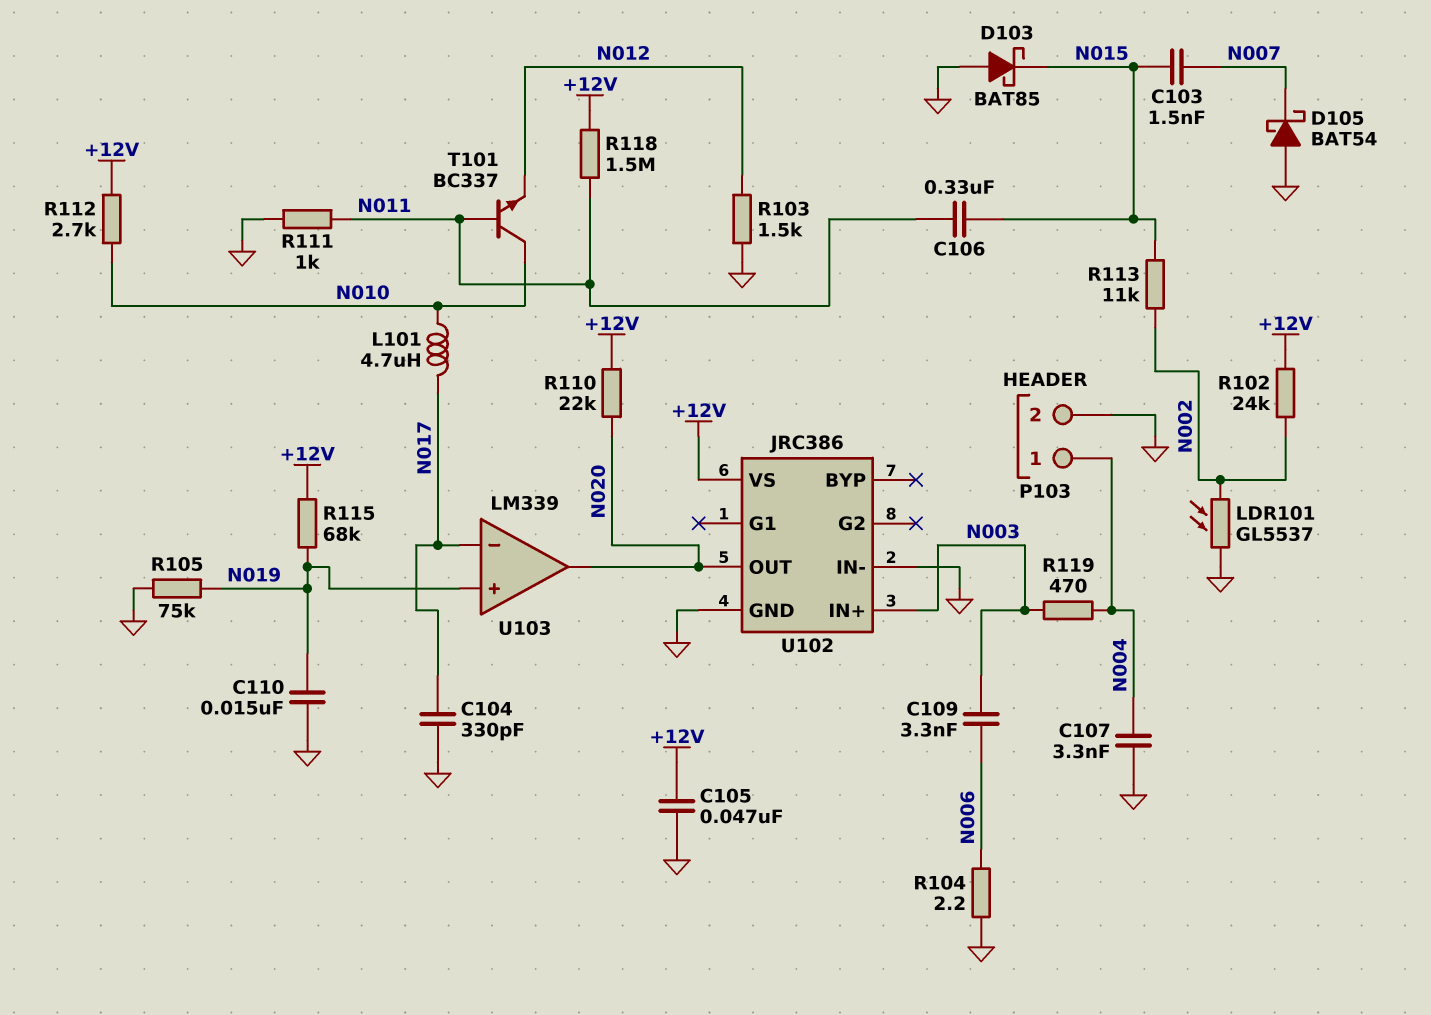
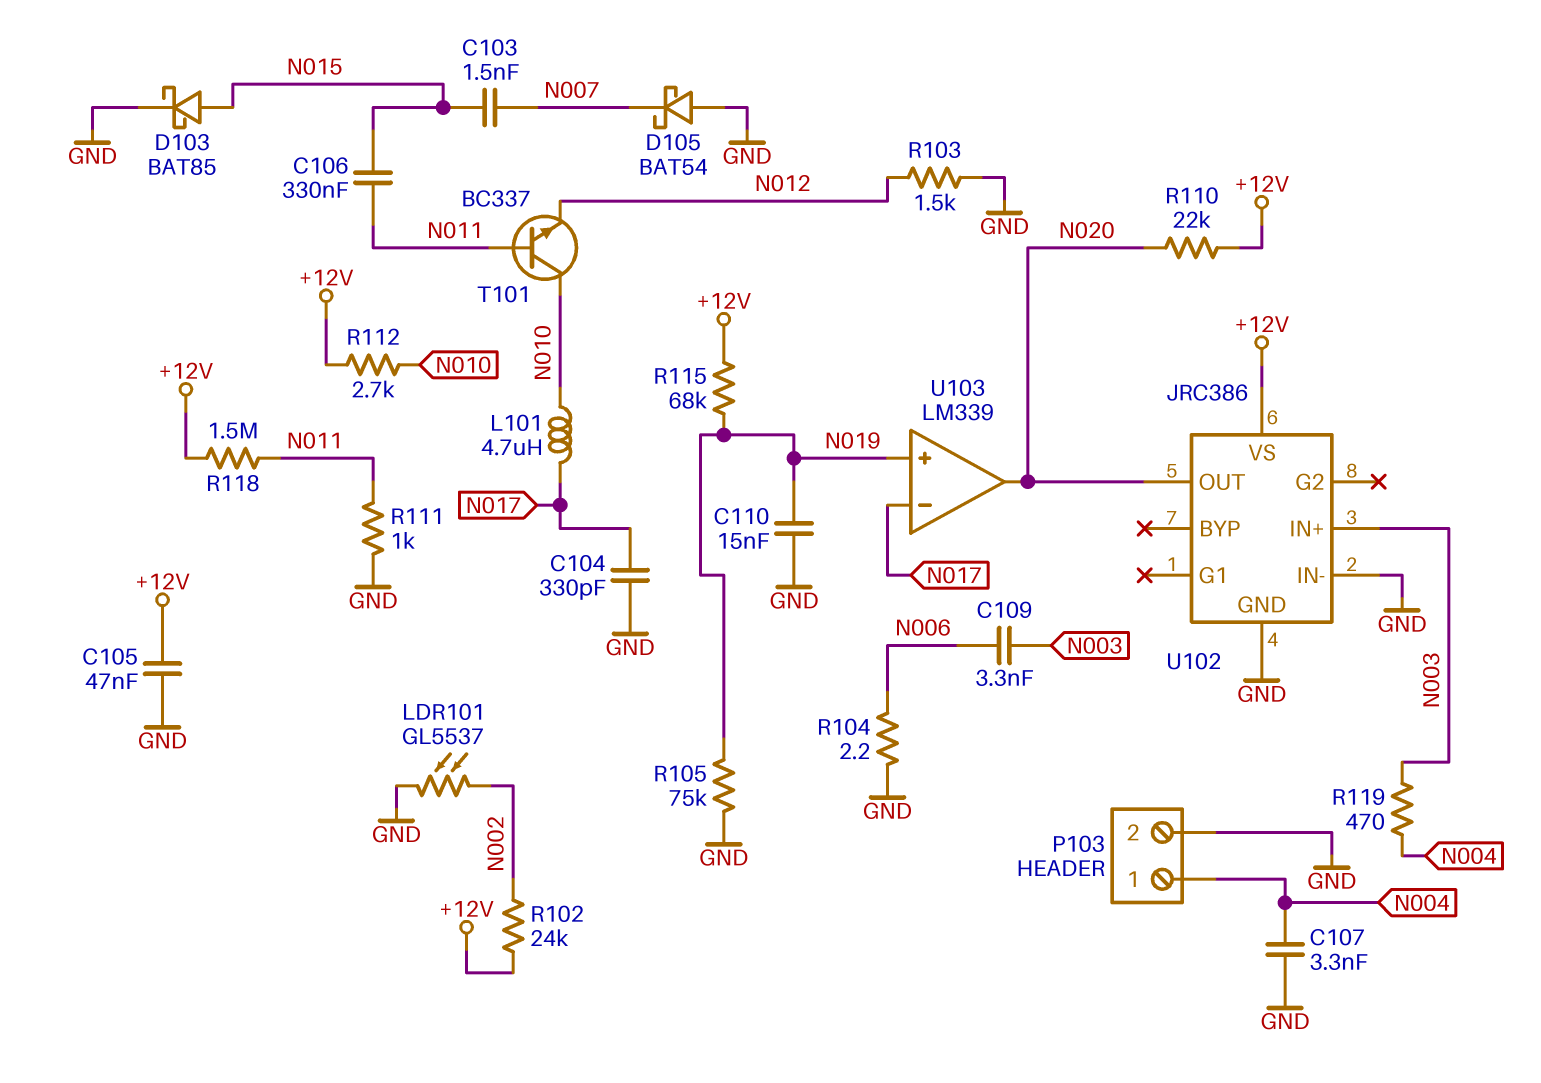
D103: schottky BAT85 (A GND, K N015) -> schottky BAT85 (A N015, K GND)
R113: 11k (N002, N015) -> none

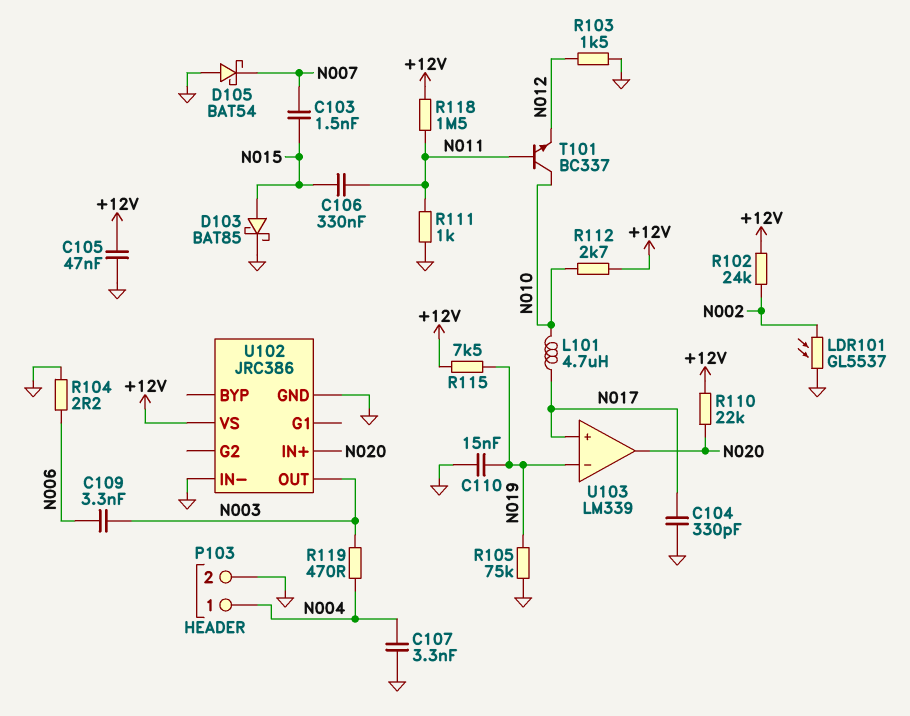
R115: 68k (+12V, N019) -> 7.5k (+12V, N019)
U102 pin IN+: N003 -> N020
U102 pin OUT: N020 -> N003
U103 pin in+: N019 -> N017
U103 pin in-: N017 -> N019

